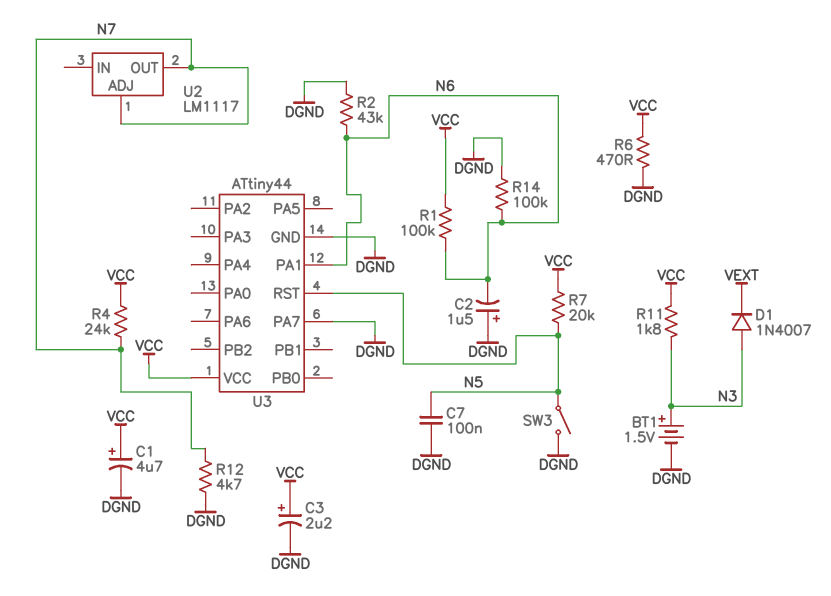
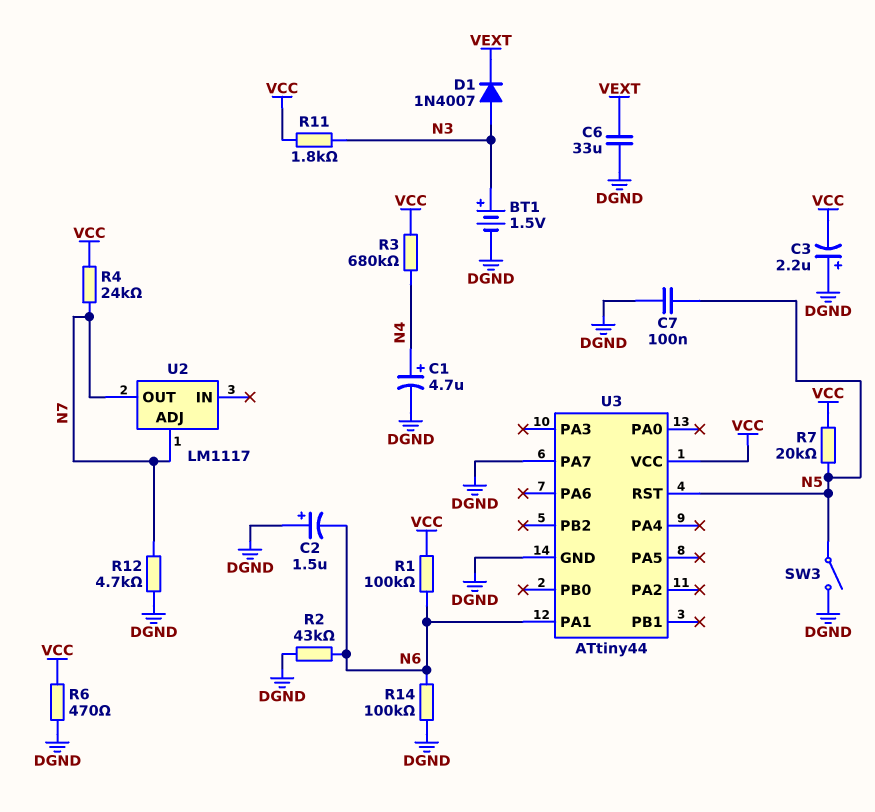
C1: 4.7uF (plus VCC, minus DGND) -> 4.7uF (plus N4, minus DGND)
C3: 2.2uF (plus VCC, minus DGND) -> 2.2uF (plus DGND, minus VCC)
C6: none -> 33uF (DGND, VEXT)
R3: none -> 680k (N4, VCC)

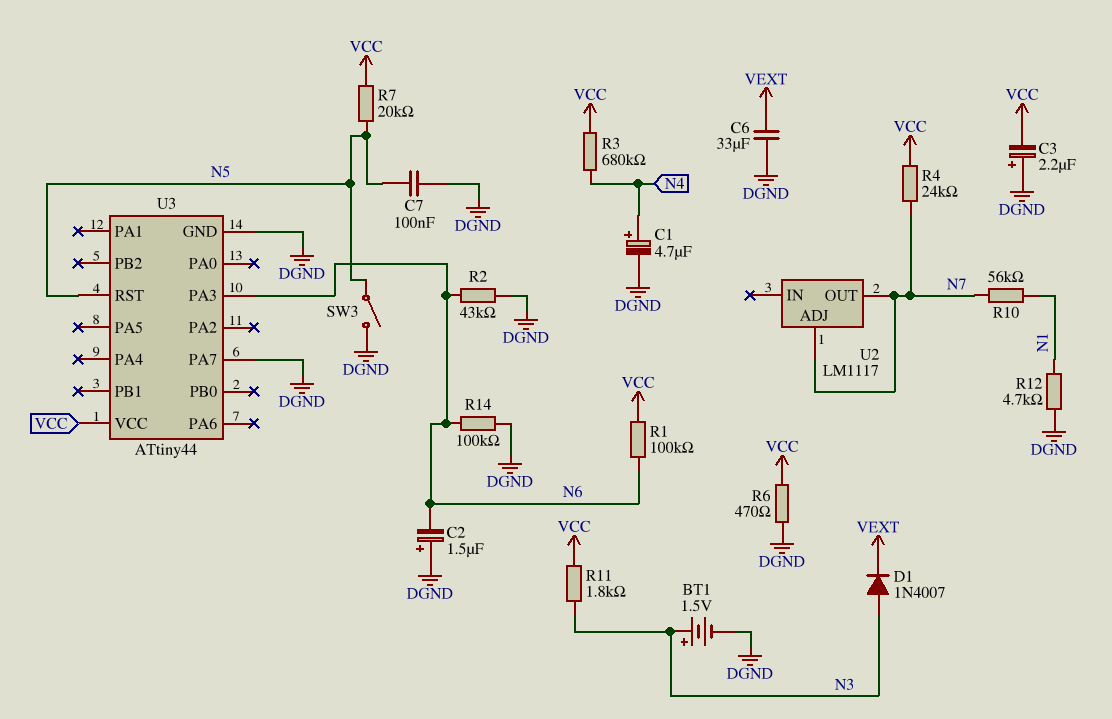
R10: none -> 56k (N1, N7)
R12: 4.7k (DGND, N7) -> 4.7k (DGND, N1)
U3 pin PA1: N6 -> none
U3 pin PA3: none -> N6

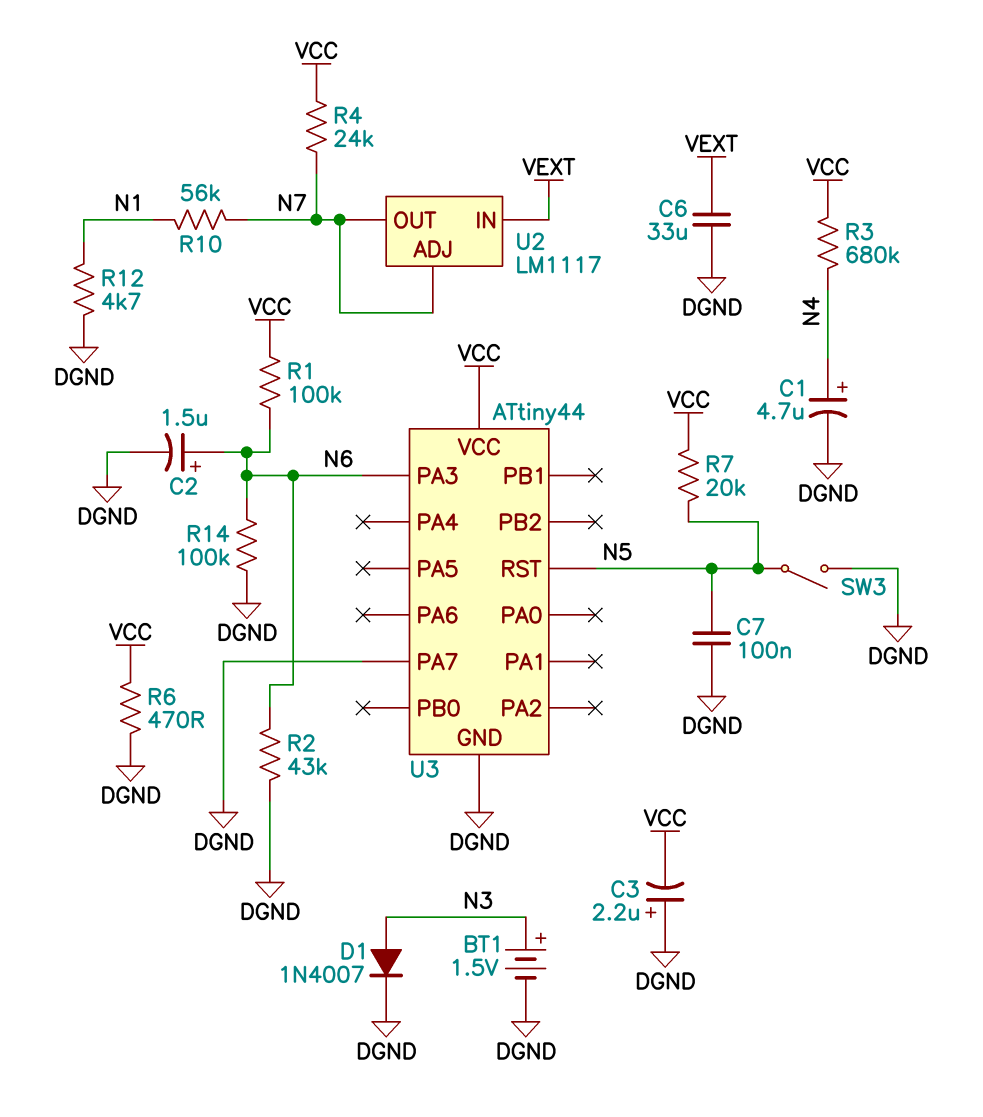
C2: 1.5uF (plus DGND, minus N6) -> 1.5uF (plus N6, minus DGND)
D1: diode 1N4007 (A N3, K VEXT) -> diode 1N4007 (A N3, K DGND)
R11: 1.8k (N3, VCC) -> none
U2 pin IN: none -> VEXT

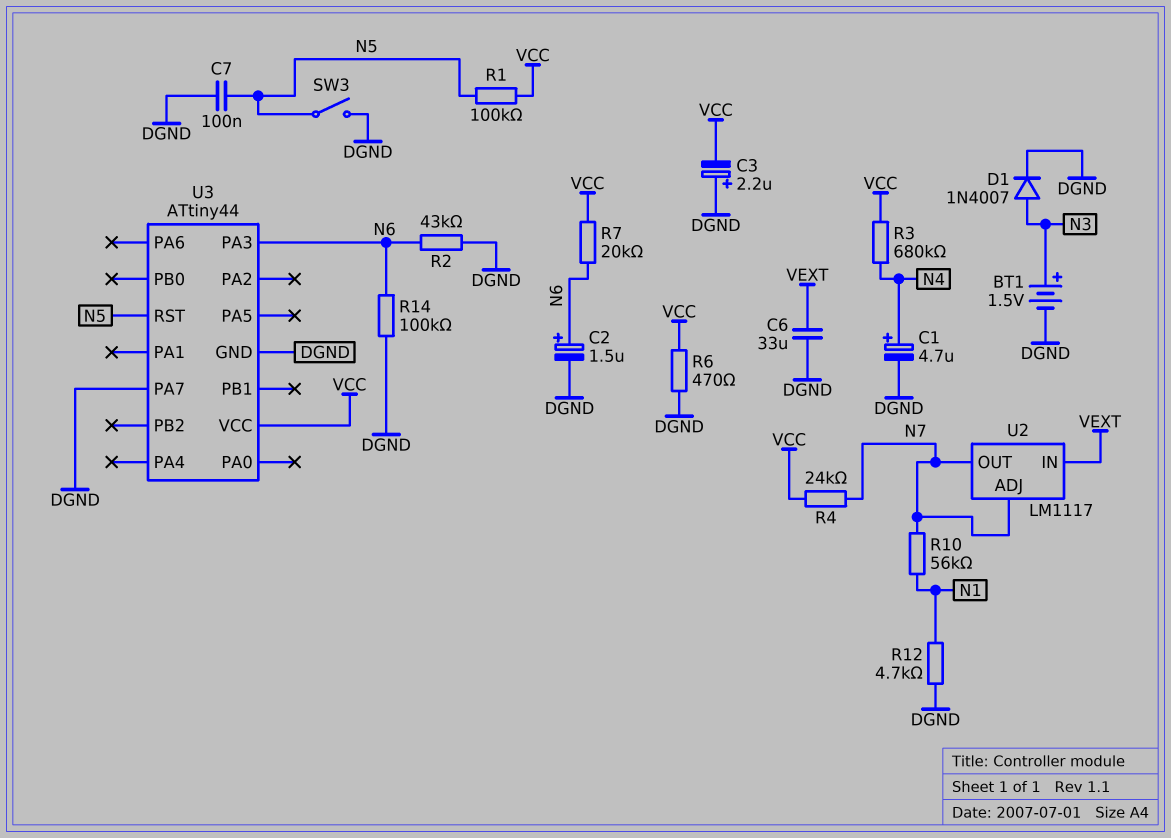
R1: 100k (N6, VCC) -> 100k (N5, VCC)
R7: 20k (N5, VCC) -> 20k (N6, VCC)

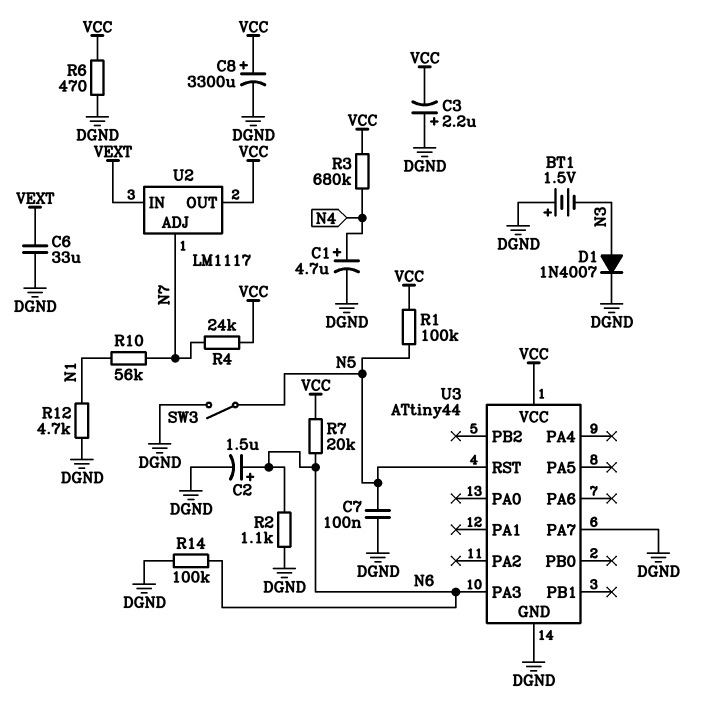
BT1: 1.5V (plus N3, minus DGND) -> 1.5V (plus DGND, minus N3)
C8: none -> 3300uF (plus VCC, minus DGND)
R2: 43k (DGND, N6) -> 1.1k (DGND, N6)
U2 pin OUT: N7 -> VCC

